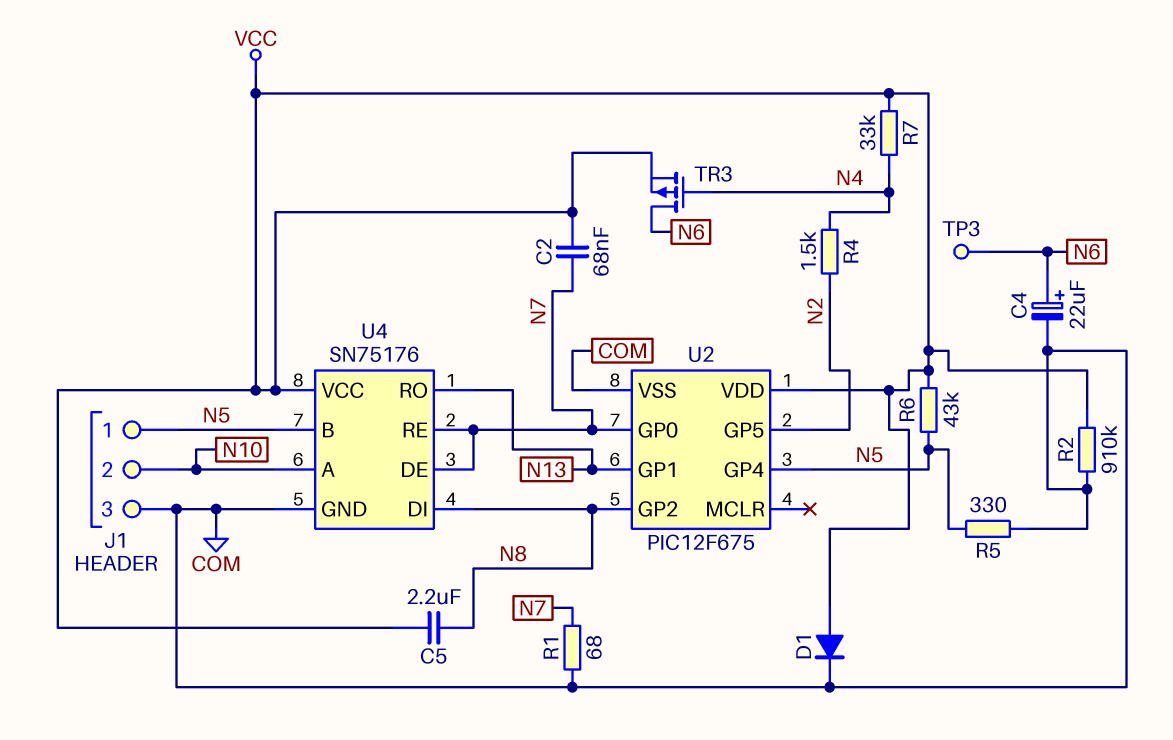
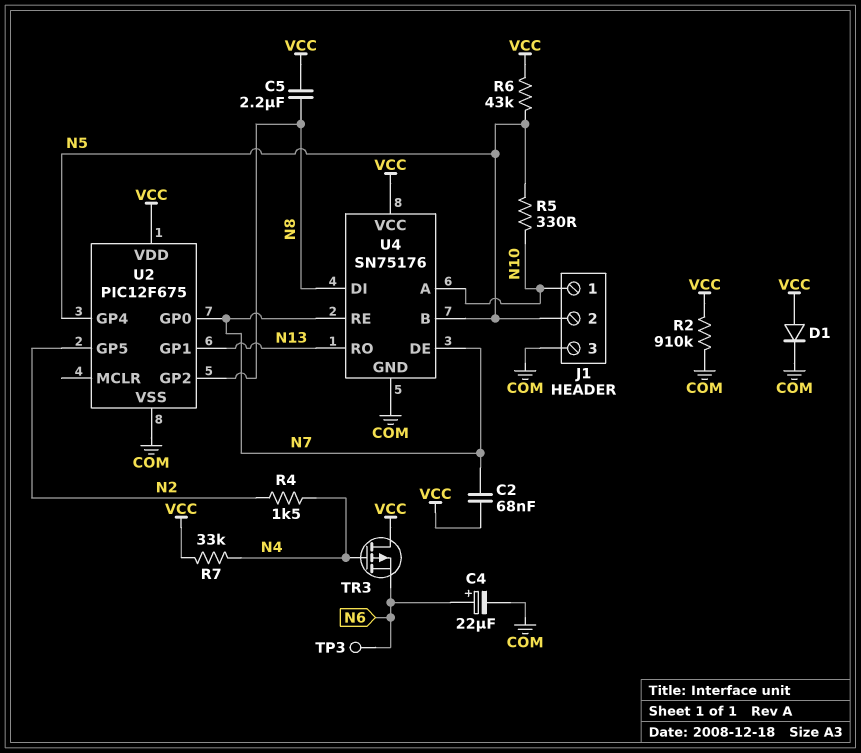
J1 pin 1: N5 -> N10
J1 pin 2: N10 -> N5
R1: 68 (COM, N7) -> none
R5: 330 (COM, N5) -> 330 (N5, N10)
TR3: PMOS (G N4, D N6, S VCC) -> PMOS (G N4, D VCC, S N6)

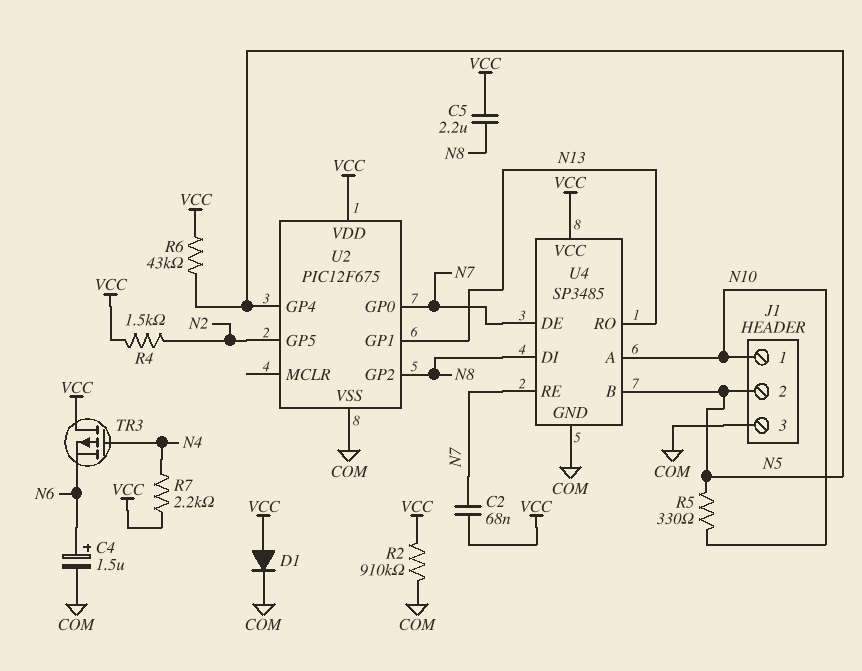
C4: 22uF (plus N6, minus COM) -> 1.5uF (plus N6, minus COM)
R4: 1.5k (N2, N4) -> 1.5k (N2, VCC)
R7: 33k (N4, VCC) -> 2.2k (N4, VCC)
TP3: test point (N6) -> none
U4: SN75176 -> SP3485

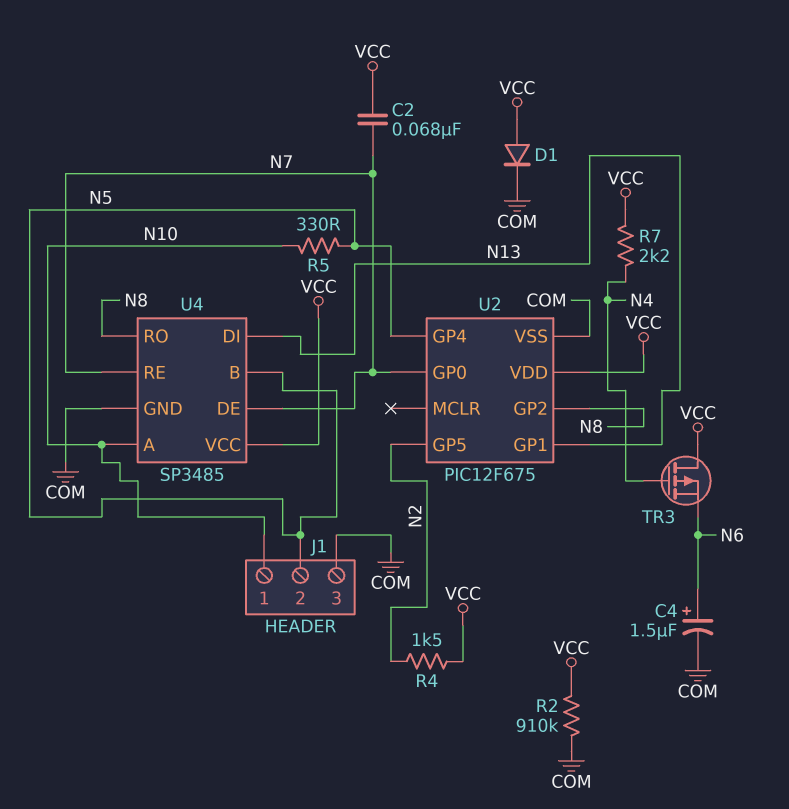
C5: 2.2uF (N8, VCC) -> none
R6: 43k (N5, VCC) -> none
U4 pin DI: N8 -> N13
U4 pin RO: N13 -> N8

